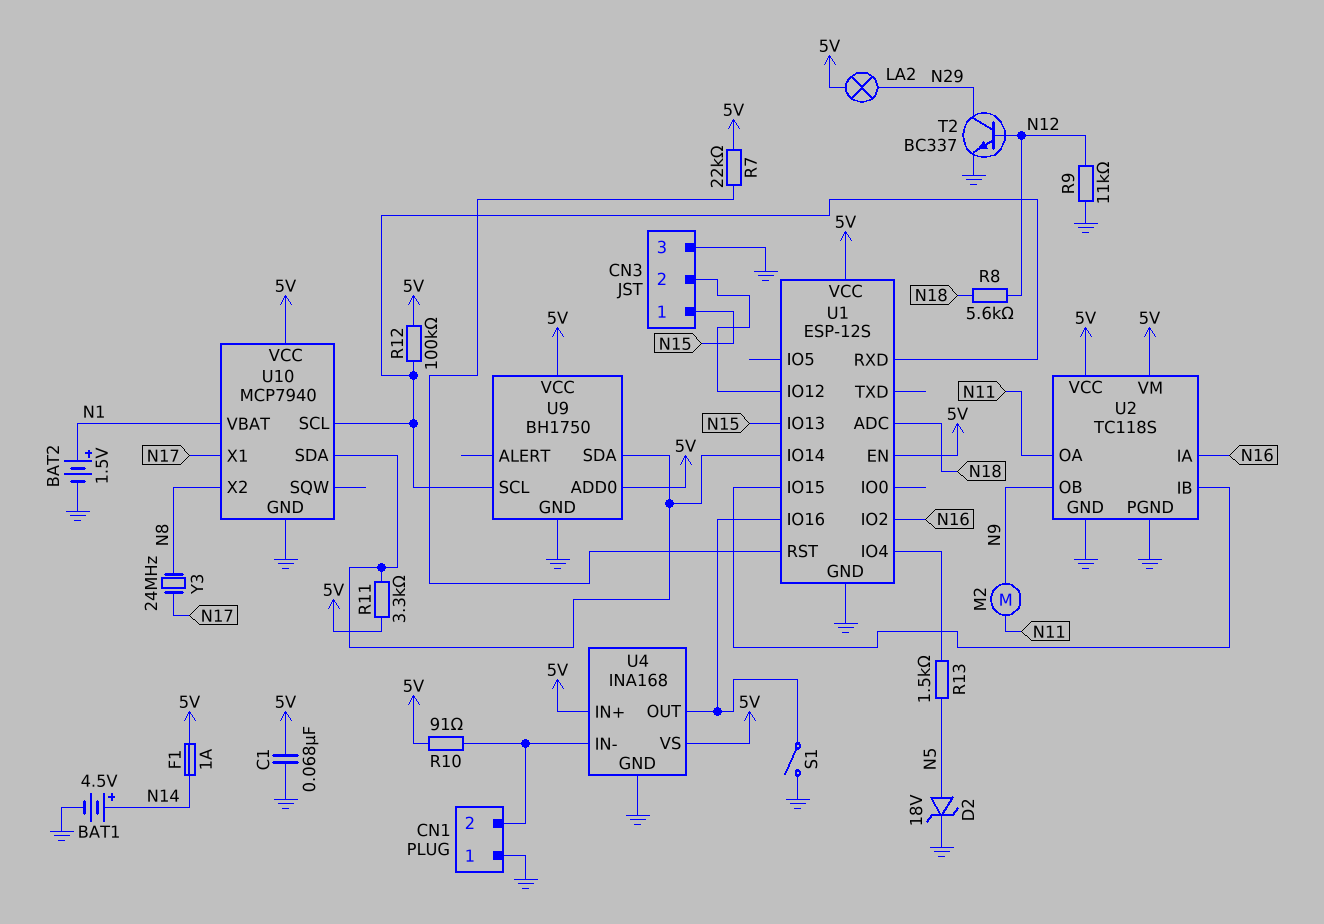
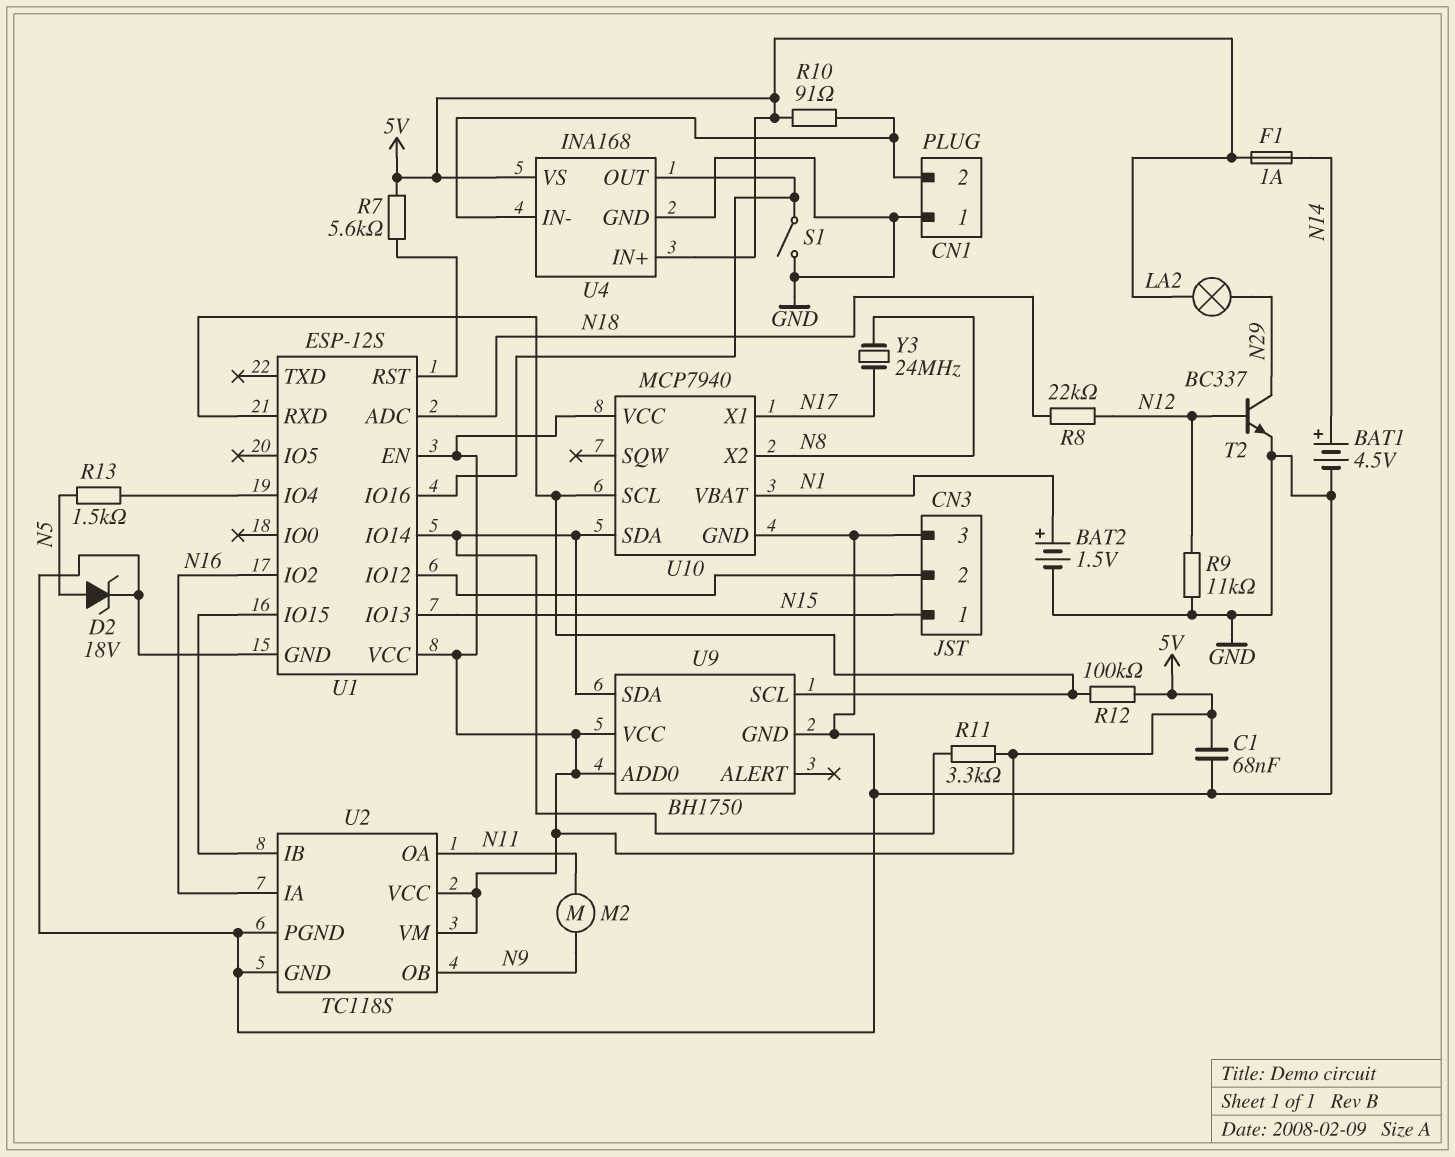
R7: 22k (5V, U1/RST) -> 5.6k (5V, U1/RST)
R8: 5.6k (N12, N18) -> 22k (N12, N18)

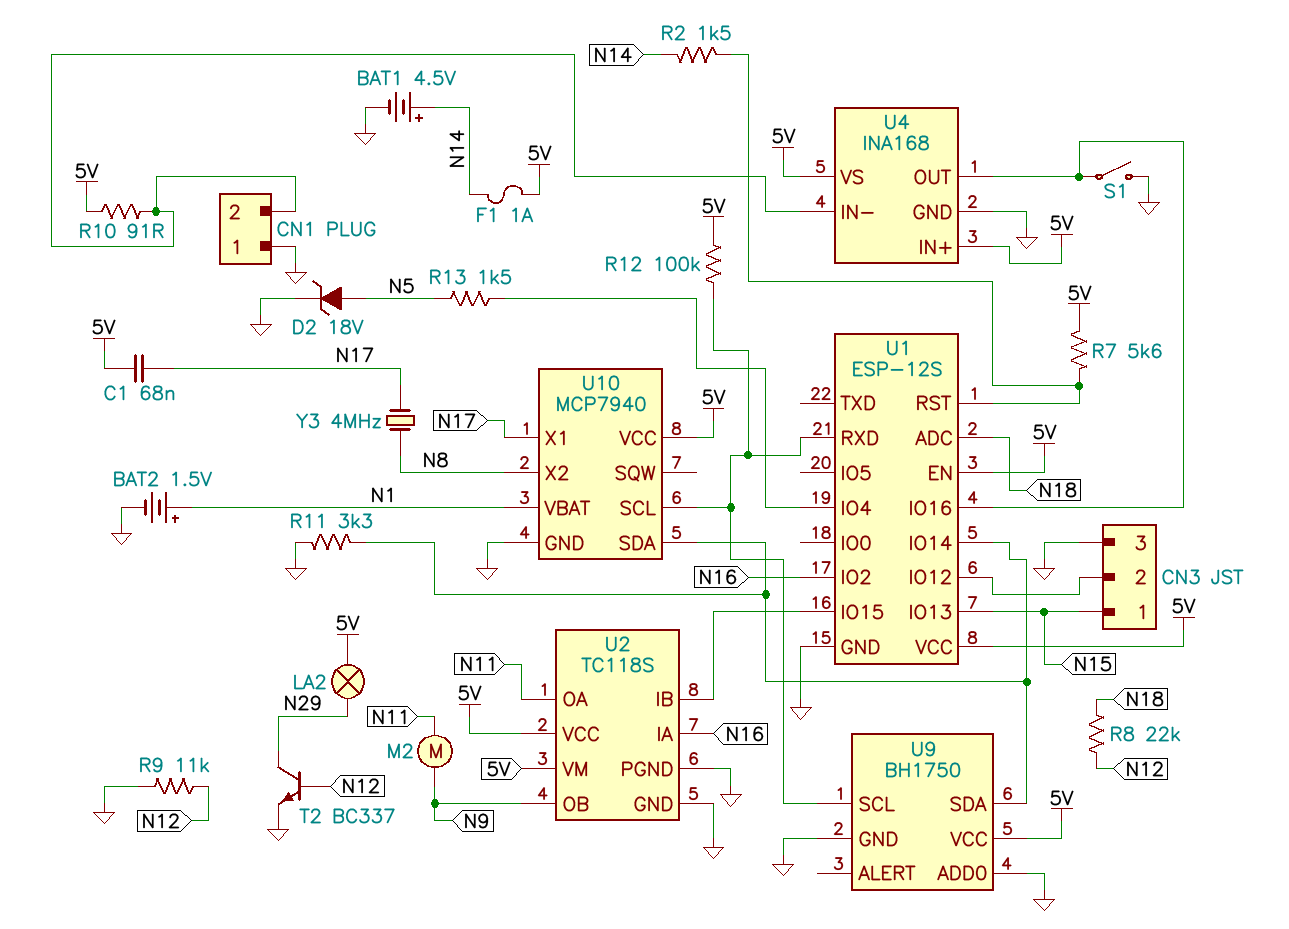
C1: 68nF (5V, GND) -> 68nF (5V, N17)
R2: none -> 1.5k (N14, U1/RST)
R11: 3.3k (5V, U1/IO14) -> 3.3k (GND, U1/IO14)
U9 pin ADD0: 5V -> GND
Y3: 24MHz (N8, N17) -> 4MHz (N8, N17)

